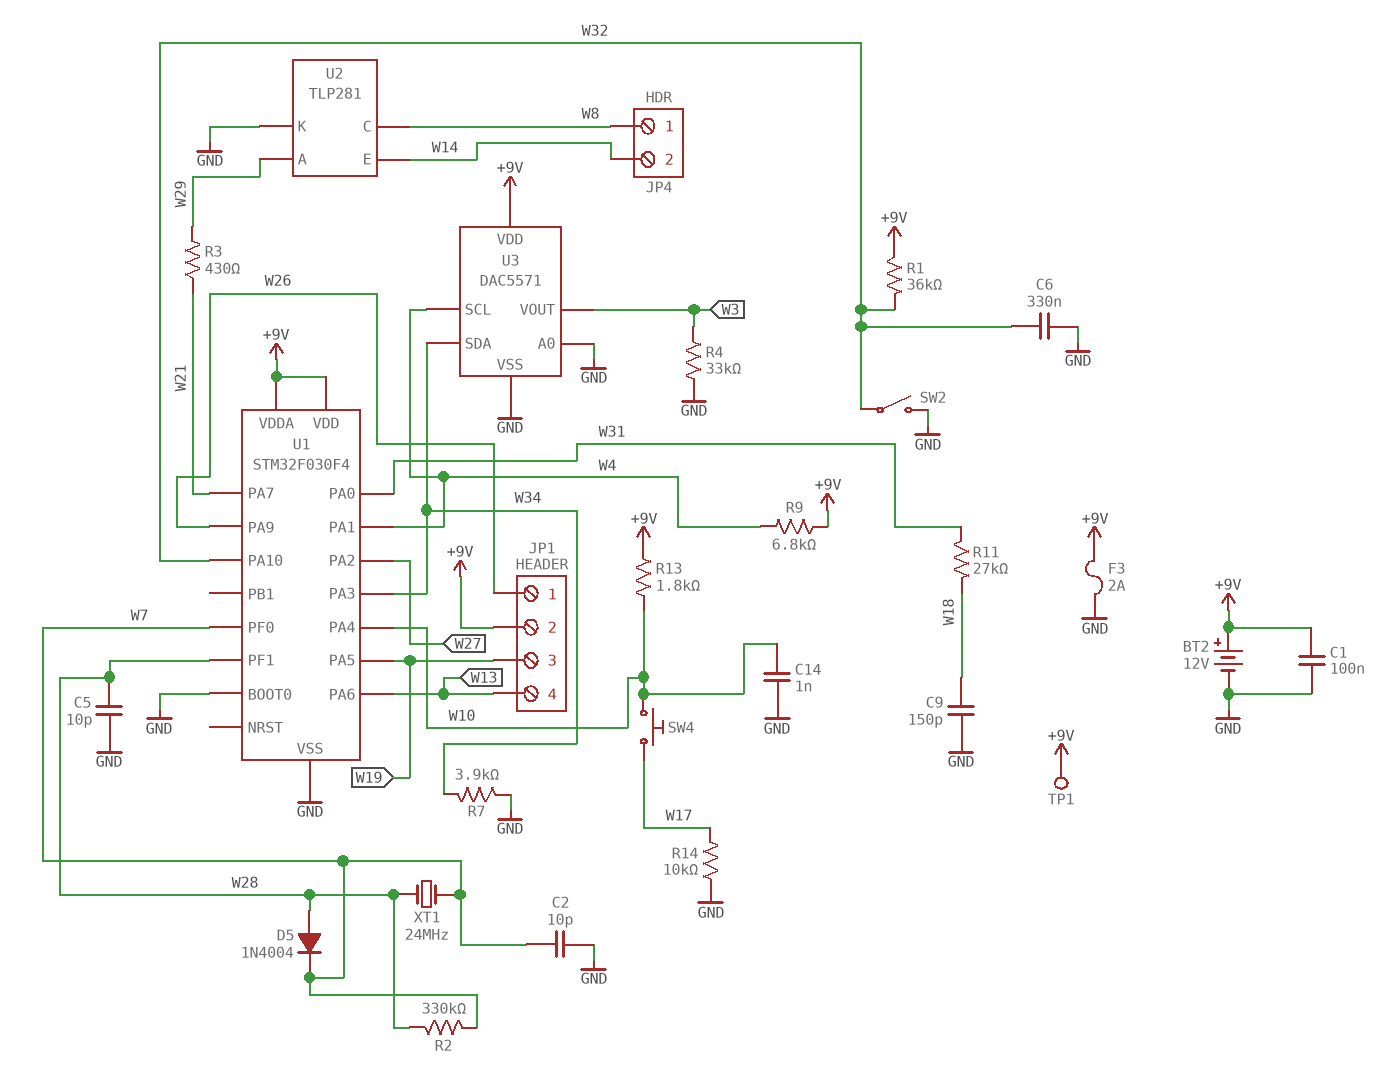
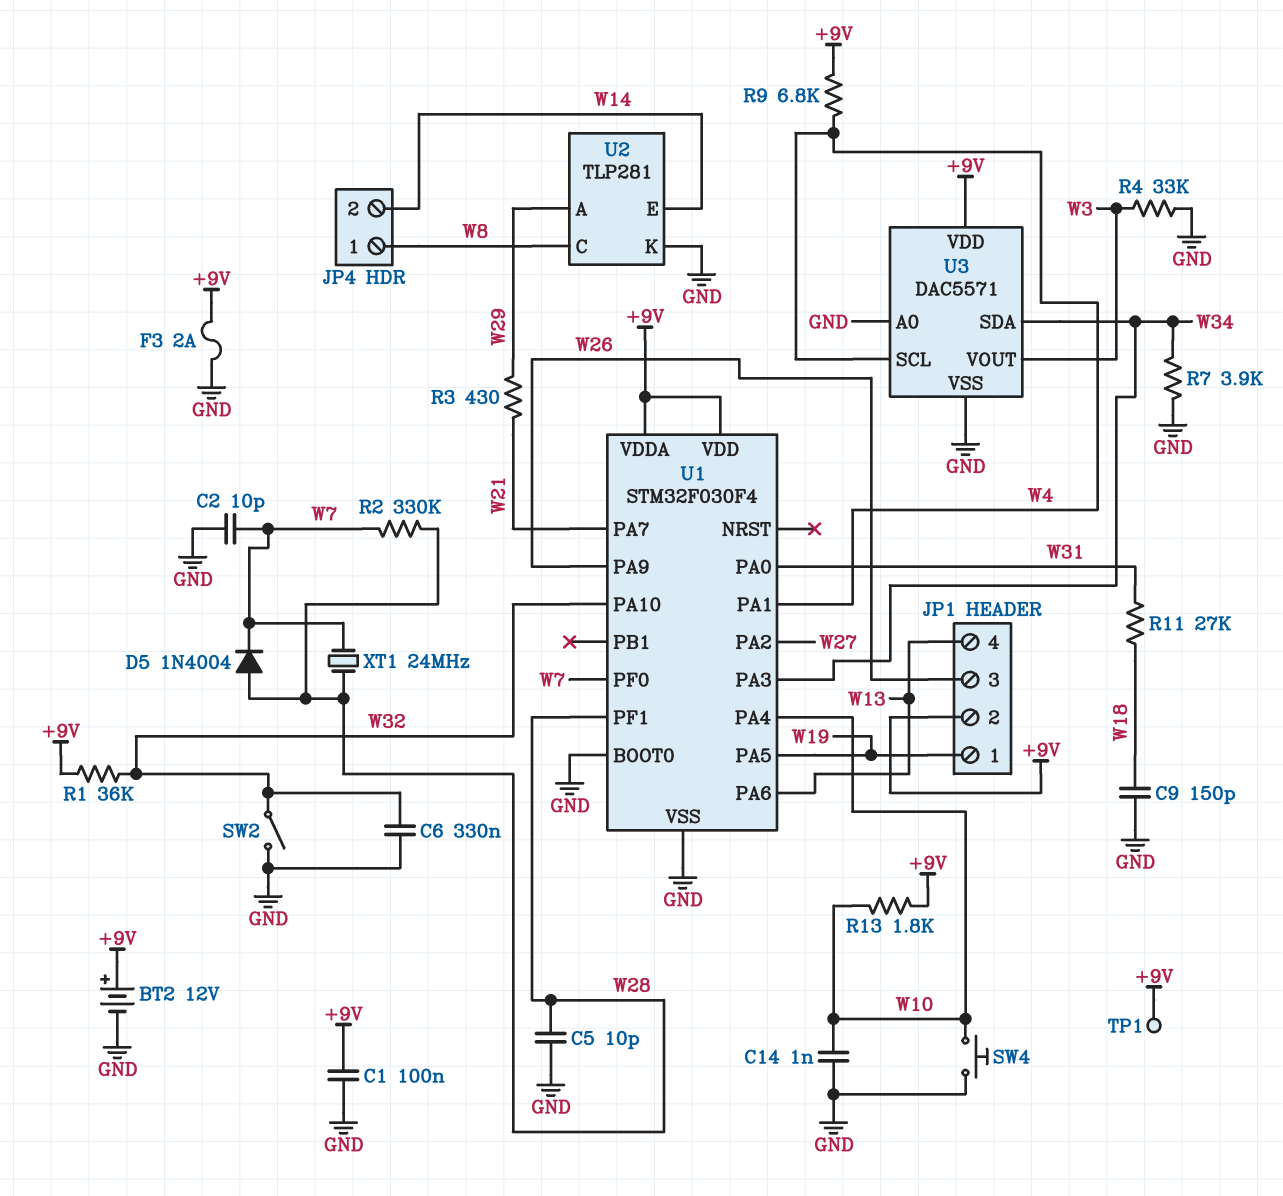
JP1 pin 1: W26 -> W19
JP1 pin 3: W19 -> W26
R14: 10k (GND, W17) -> none
SW4: button (W10, W17) -> button (GND, W10)

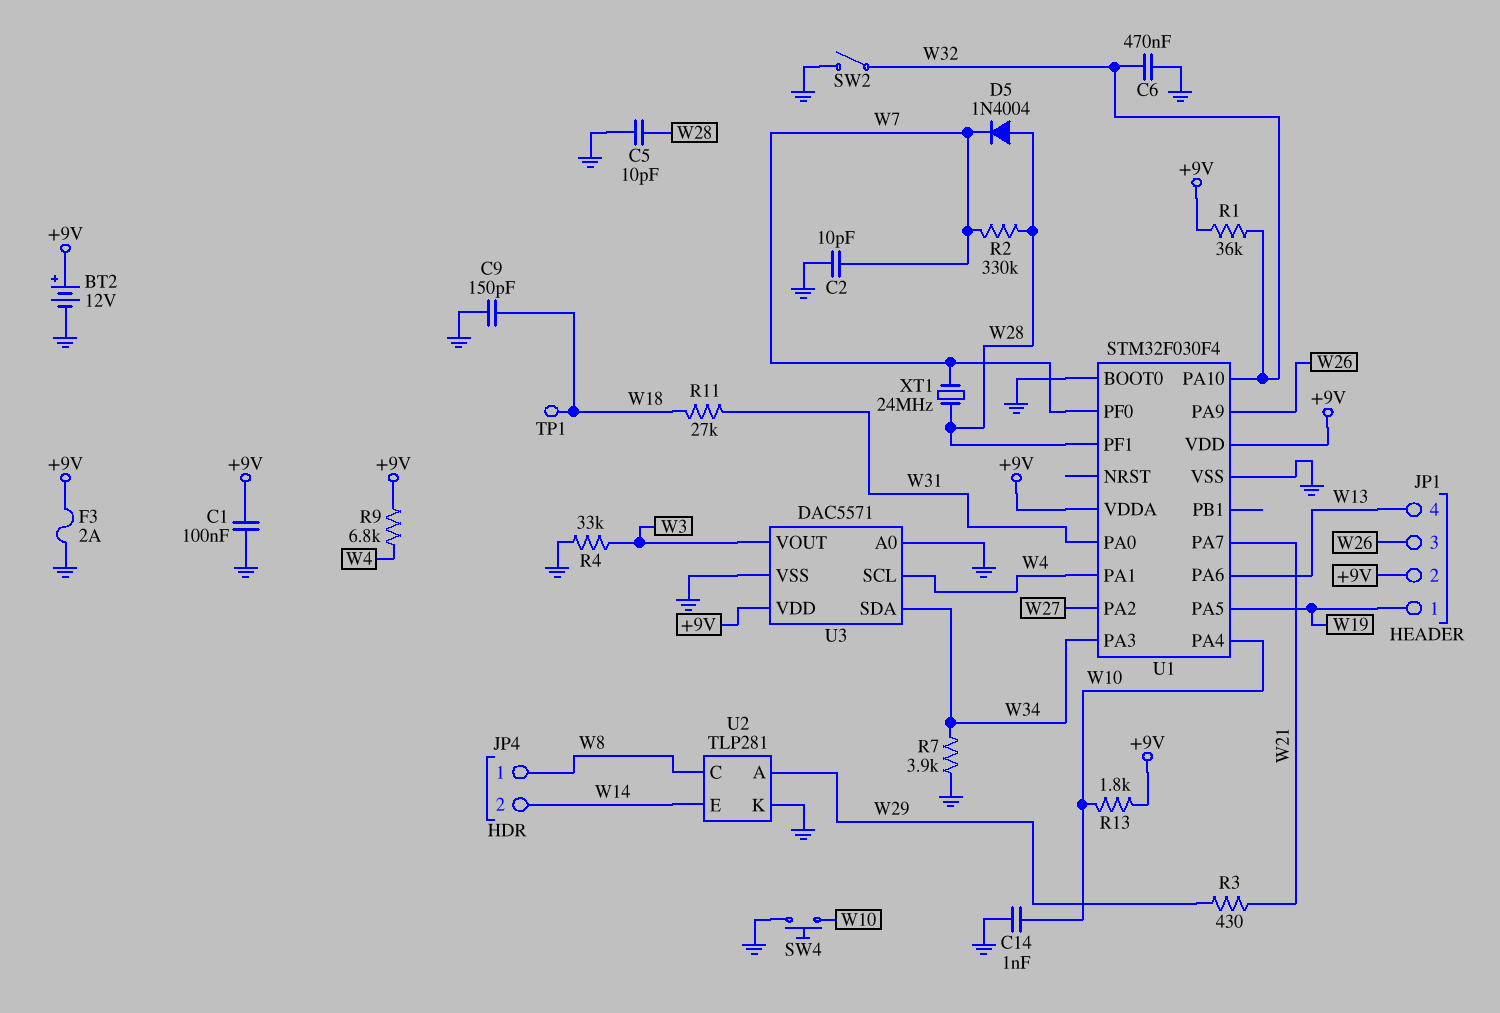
C6: 330nF (GND, W32) -> 470nF (GND, W32)
TP1: test point (+9V) -> test point (W18)

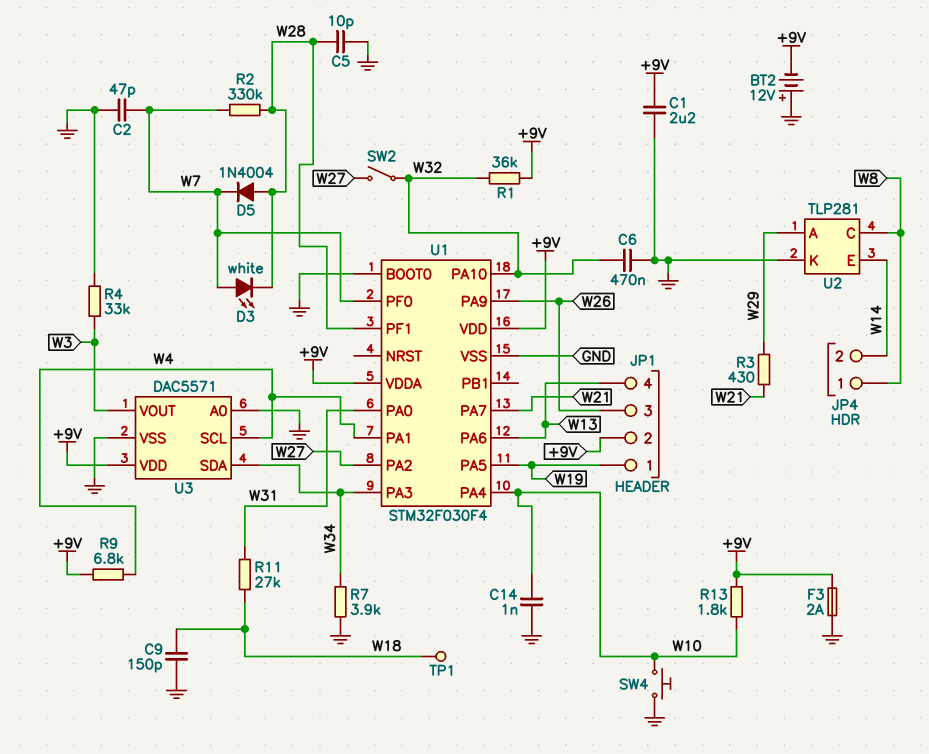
BT2: 12V (plus +9V, minus GND) -> 12V (plus GND, minus +9V)
C1: 100nF (+9V, GND) -> 2.2uF (+9V, GND)
C2: 10pF (GND, W7) -> 47pF (GND, W7)
D3: none -> LED white (A W7, K W28)
SW2: switch (GND, W32) -> switch (W27, W32)
XT1: 24MHz (W7, W28) -> none

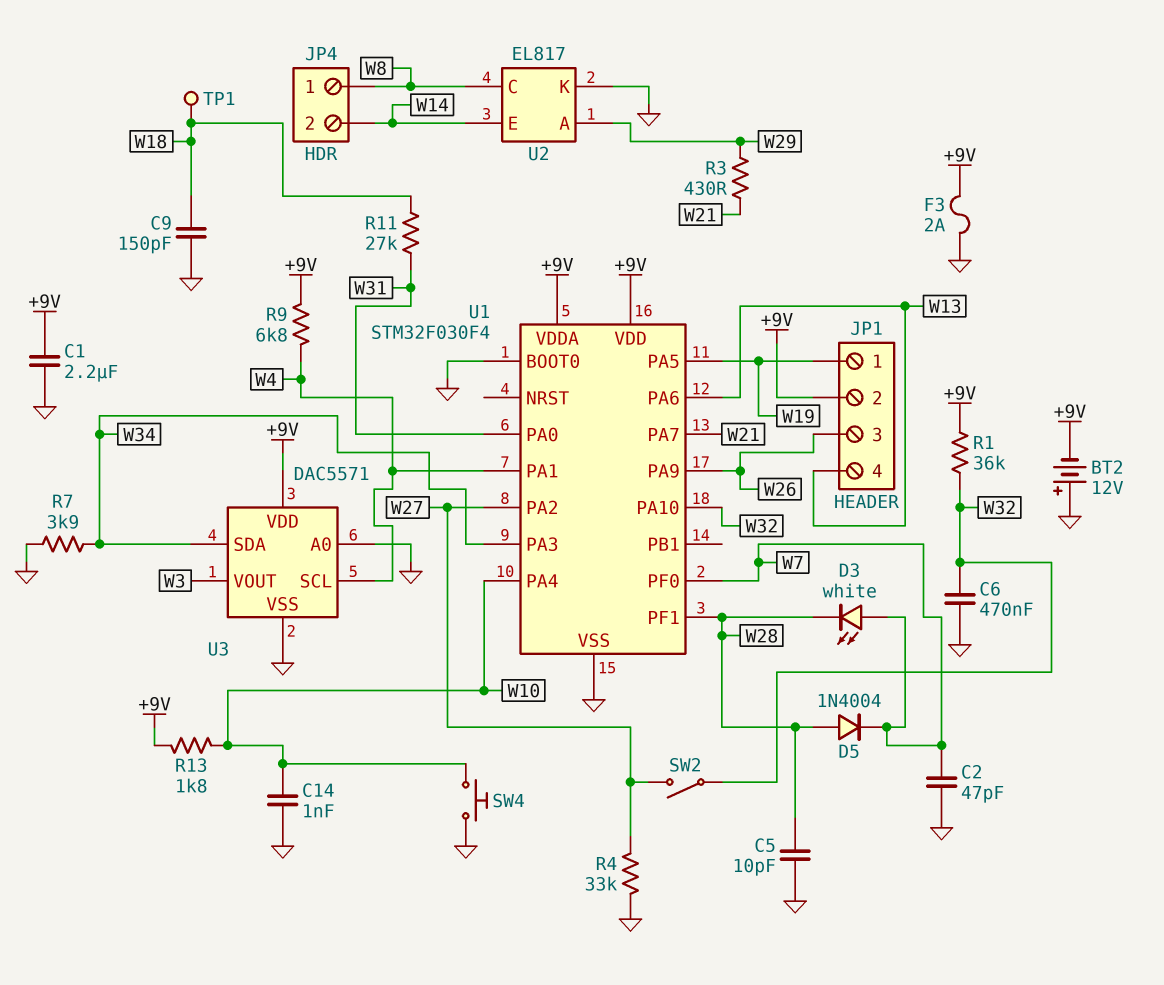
R2: 330k (W7, W28) -> none
R4: 33k (GND, W3) -> 33k (GND, W27)
U2: TLP281 -> EL817

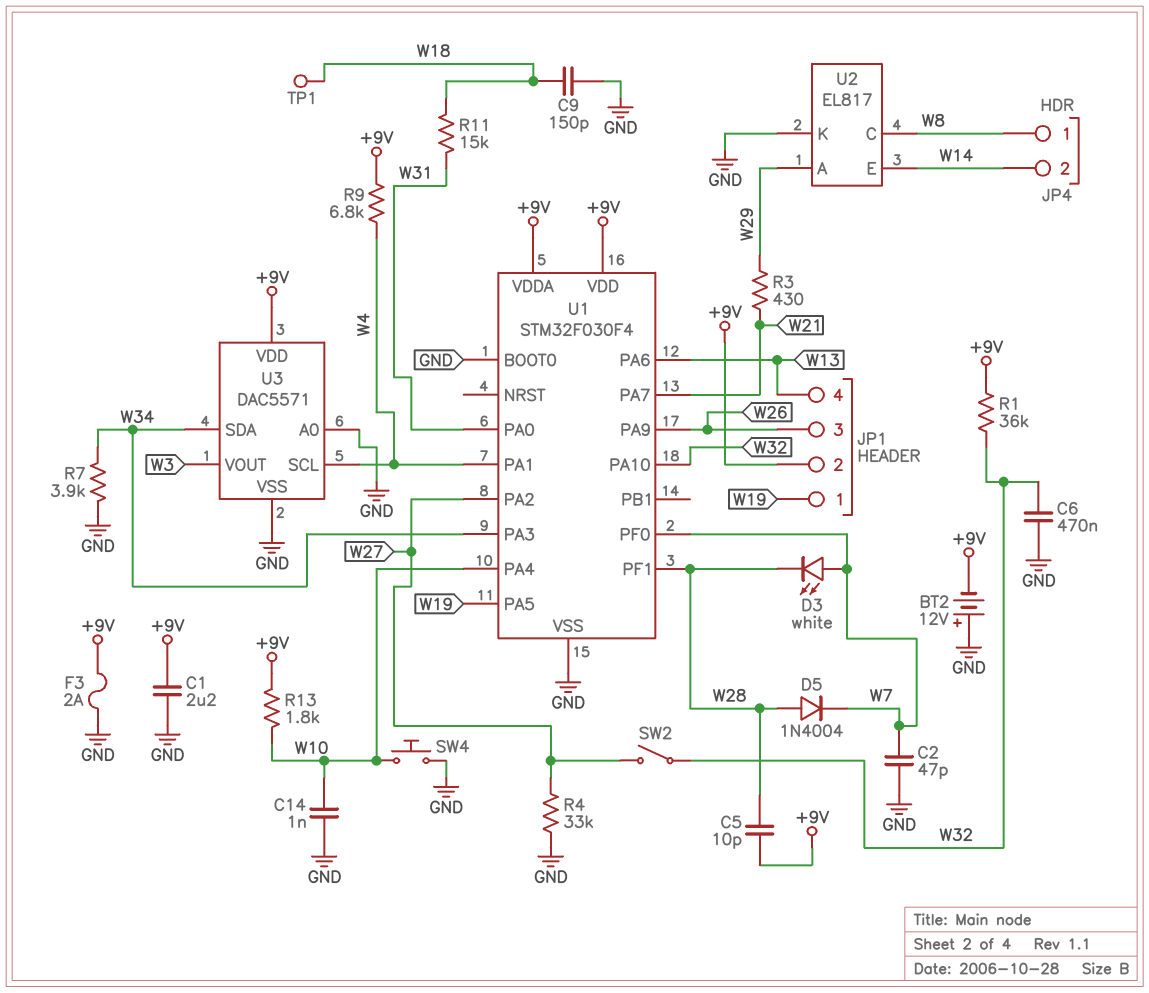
C5: 10pF (GND, W28) -> 10pF (+9V, W28)
R11: 27k (W18, W31) -> 15k (W18, W31)

